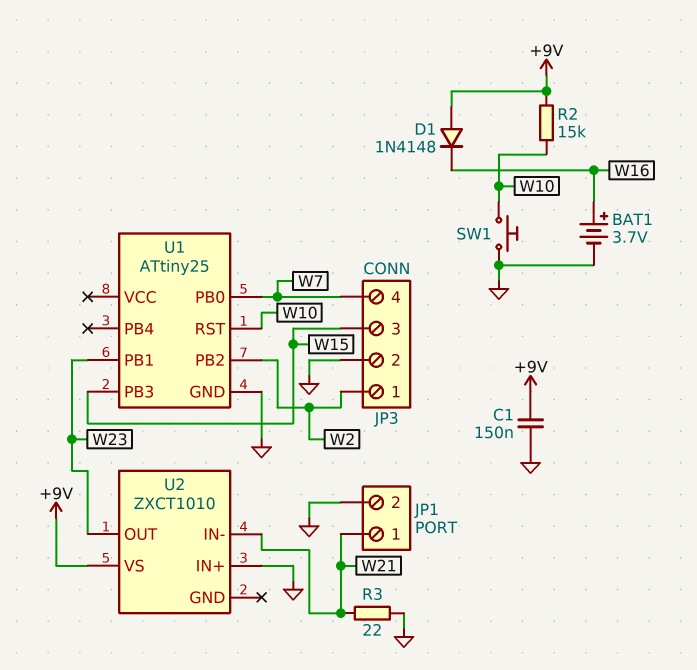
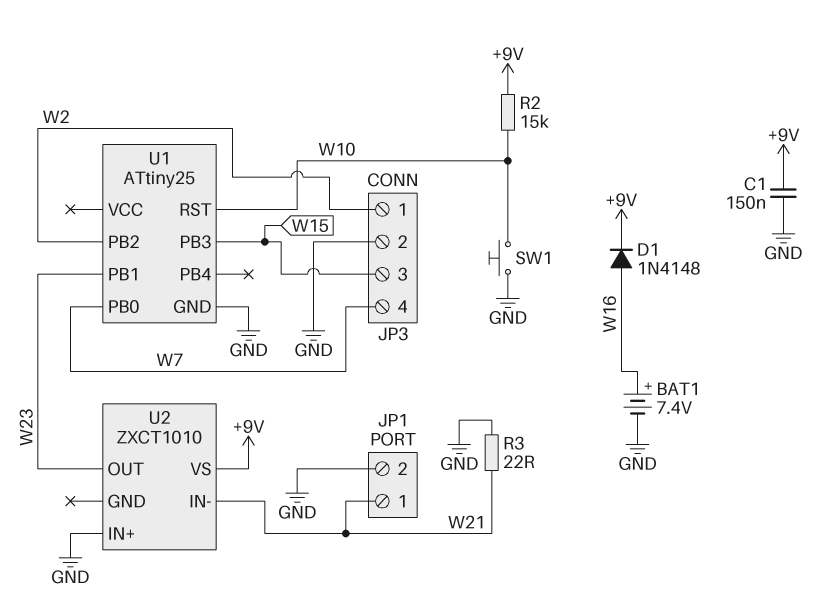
BAT1: 3.7V (plus W16, minus GND) -> 7.4V (plus W16, minus GND)
D1: diode 1N4148 (A +9V, K W16) -> diode 1N4148 (A W16, K +9V)

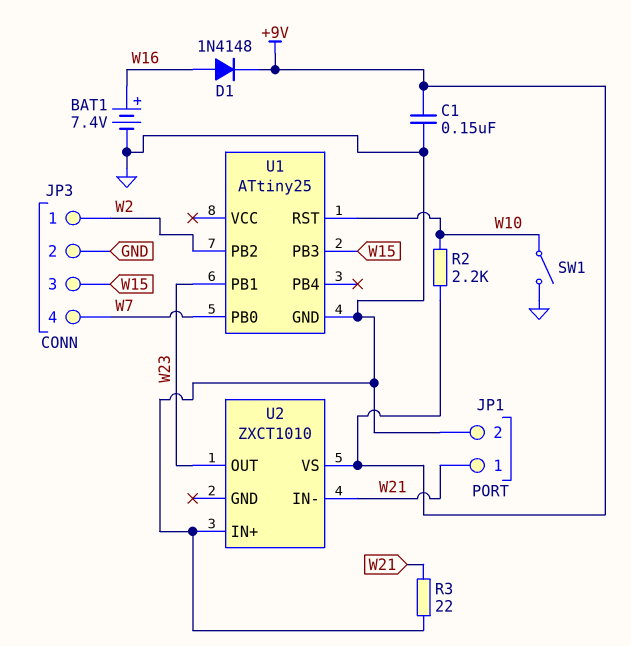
R2: 15k (+9V, W10) -> 2.2k (+9V, W10)
SW1: button (GND, W10) -> switch (GND, W10)

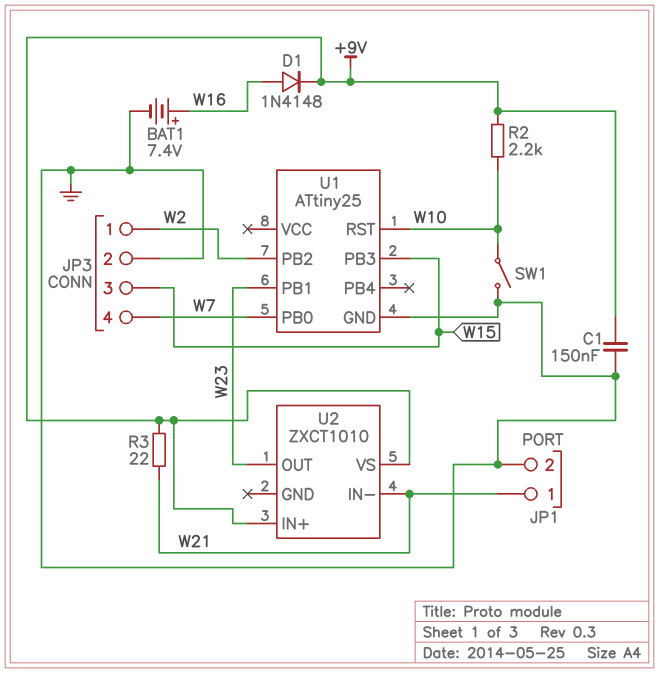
R3: 22 (GND, W21) -> 22 (+9V, W21)
U2 pin IN+: GND -> +9V

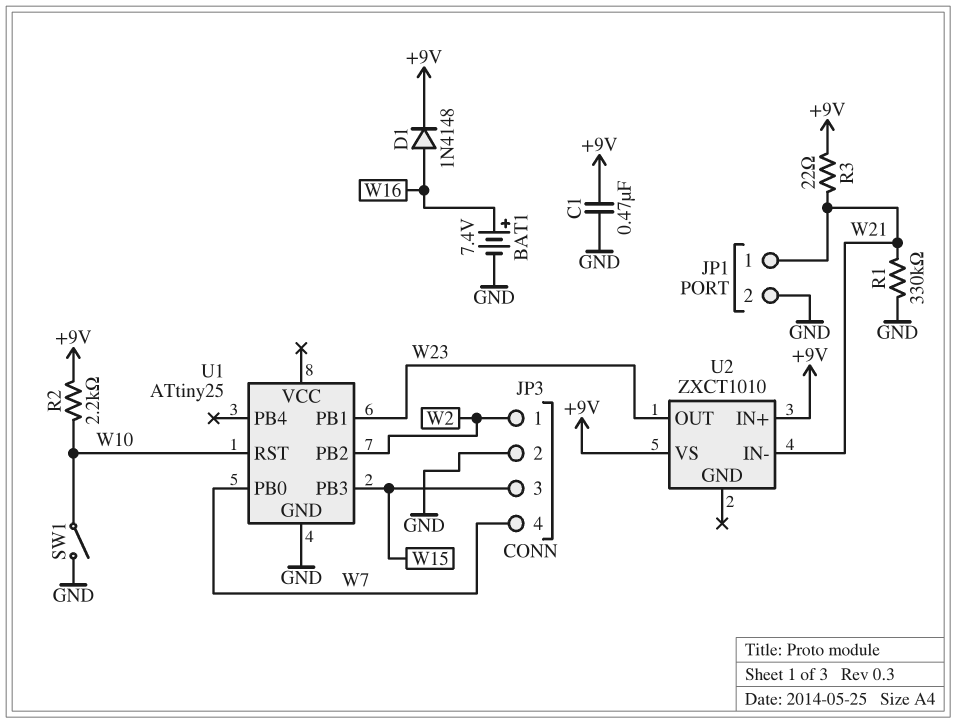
C1: 150nF (+9V, GND) -> 470nF (+9V, GND)
R1: none -> 330k (GND, W21)

